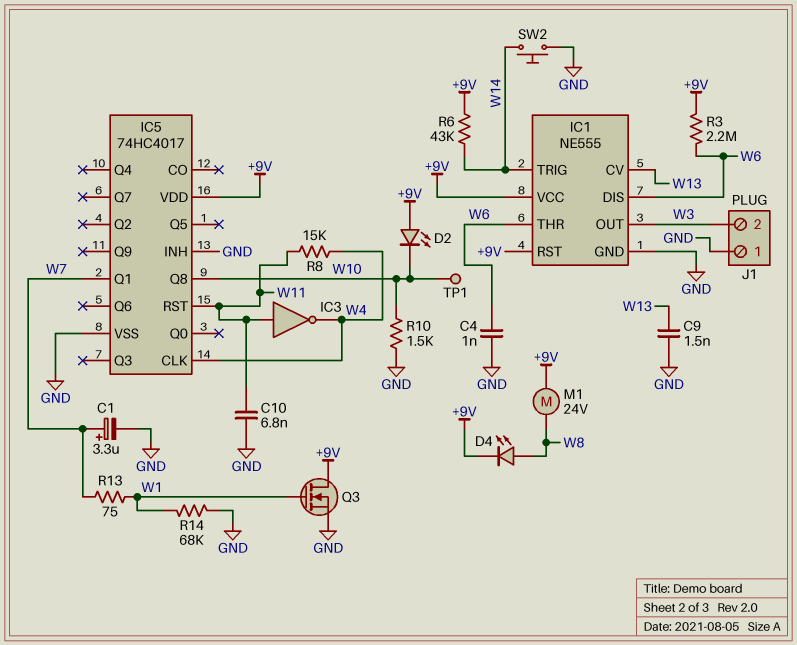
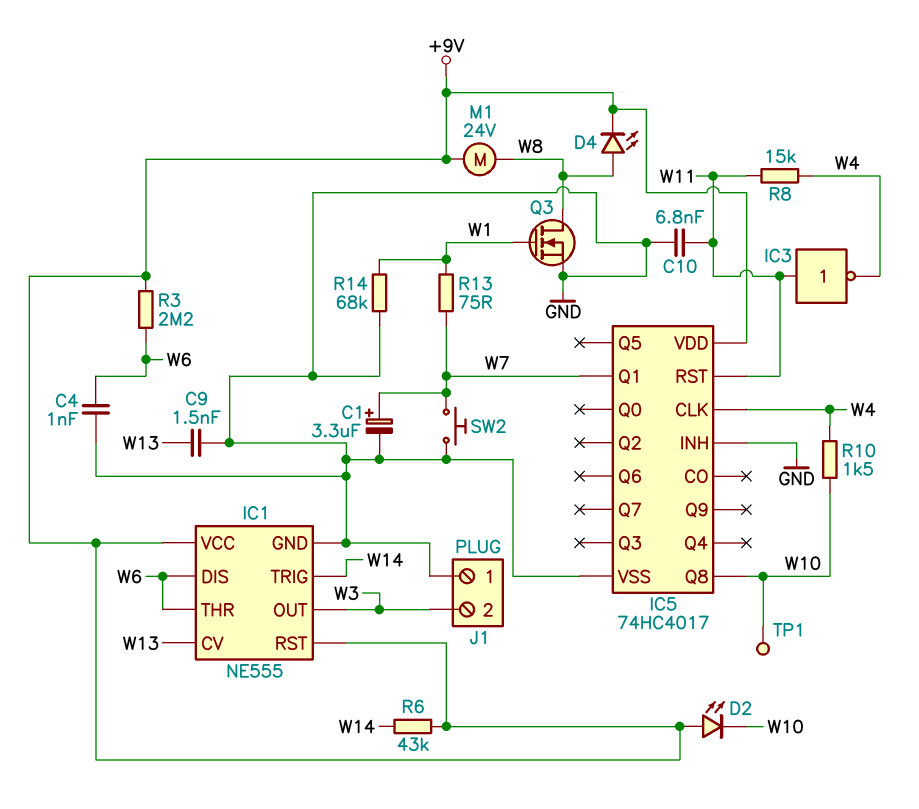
Q3: NMOS (G W1, D +9V, S GND) -> NMOS (G W1, D W8, S GND)
R10: 1.5k (GND, W10) -> 1.5k (W4, W10)
SW2: button (GND, W14) -> button (GND, W7)

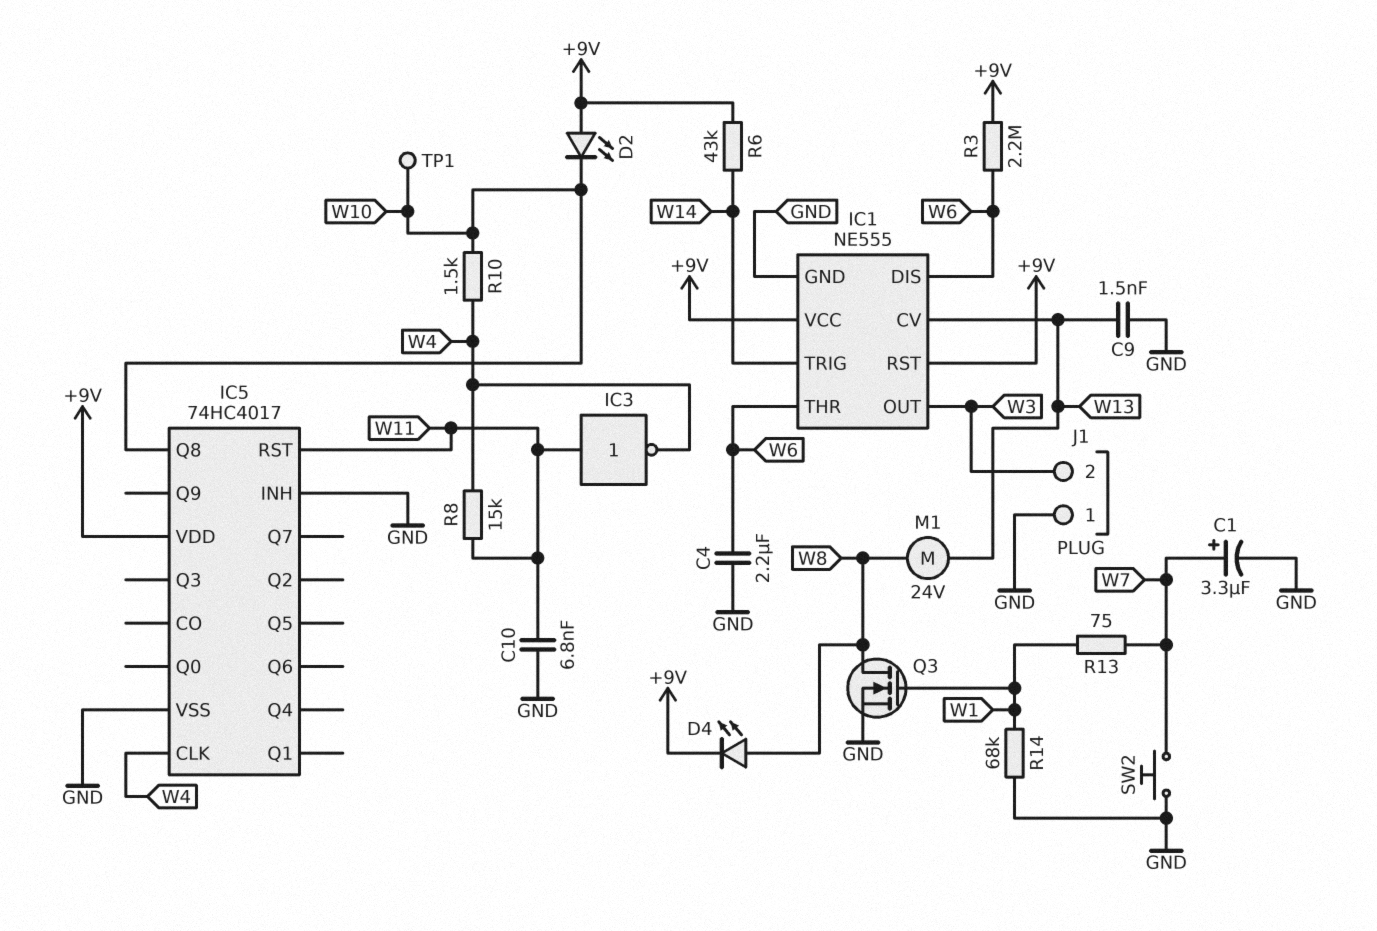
C4: 1nF (GND, W6) -> 2.2uF (GND, W6)
IC5 pin Q1: W7 -> none
M1: motor 24V (+9V, W8) -> motor 24V (W8, W13)

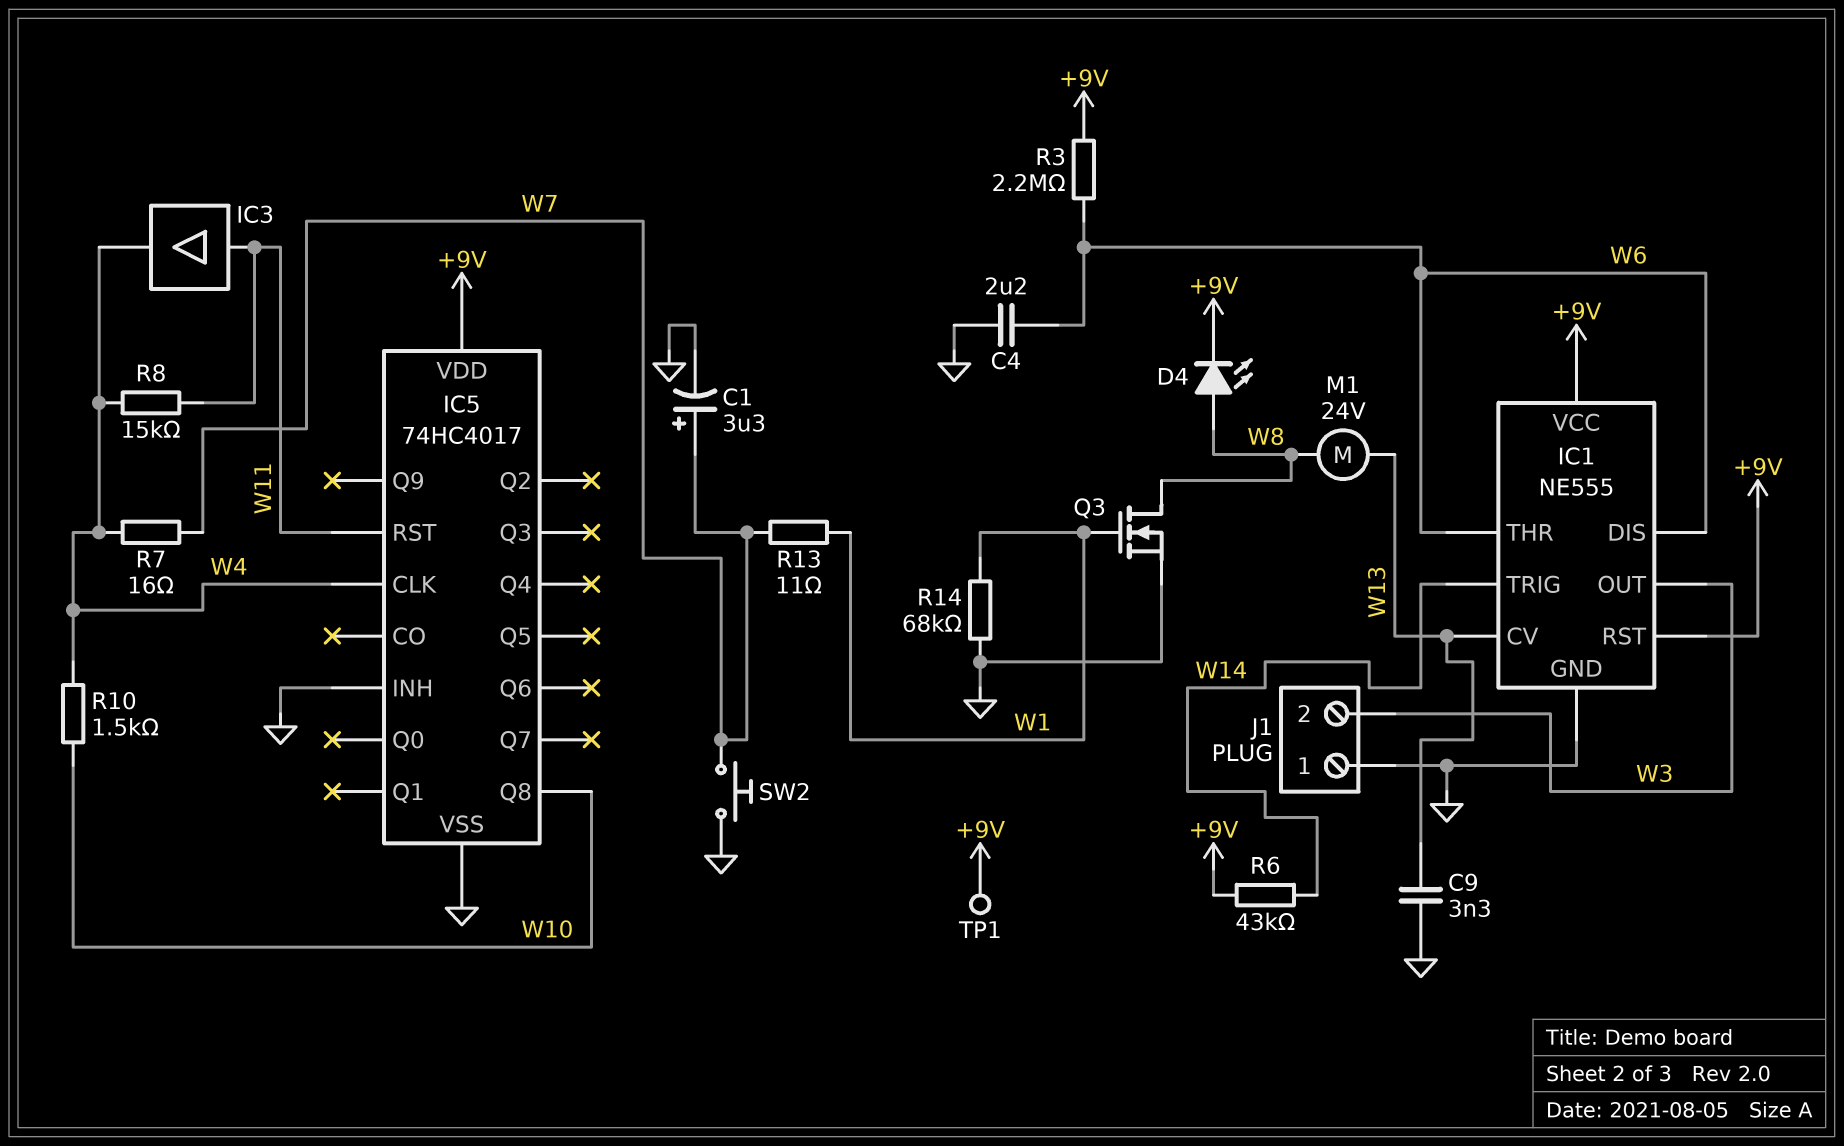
C9: 1.5nF (GND, W13) -> 3.3nF (GND, W13)
C10: 6.8nF (GND, W11) -> none
D2: LED (A +9V, K W10) -> none
IC3: NOT (in W11, out W4) -> buffer (in W11, out W4)
R7: none -> 16 (W4, W7)
R13: 75 (W1, W7) -> 11 (W1, W7)
TP1: test point (W10) -> test point (+9V)

